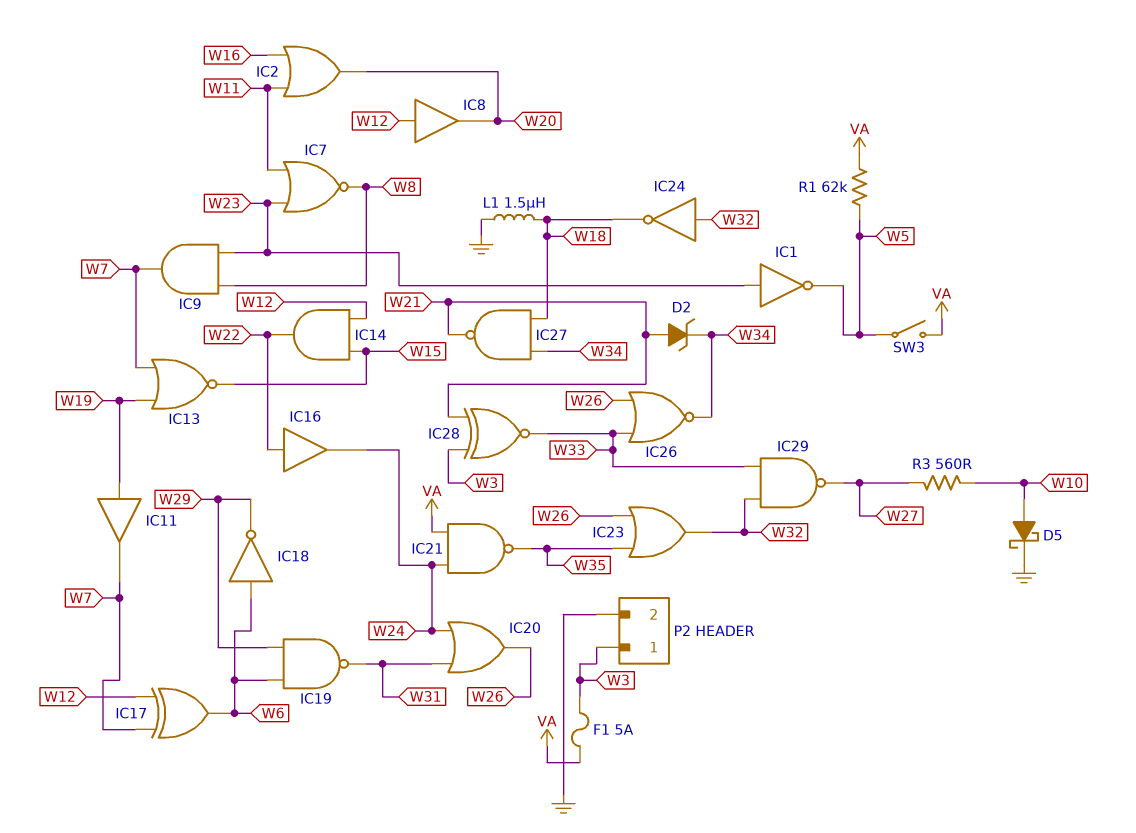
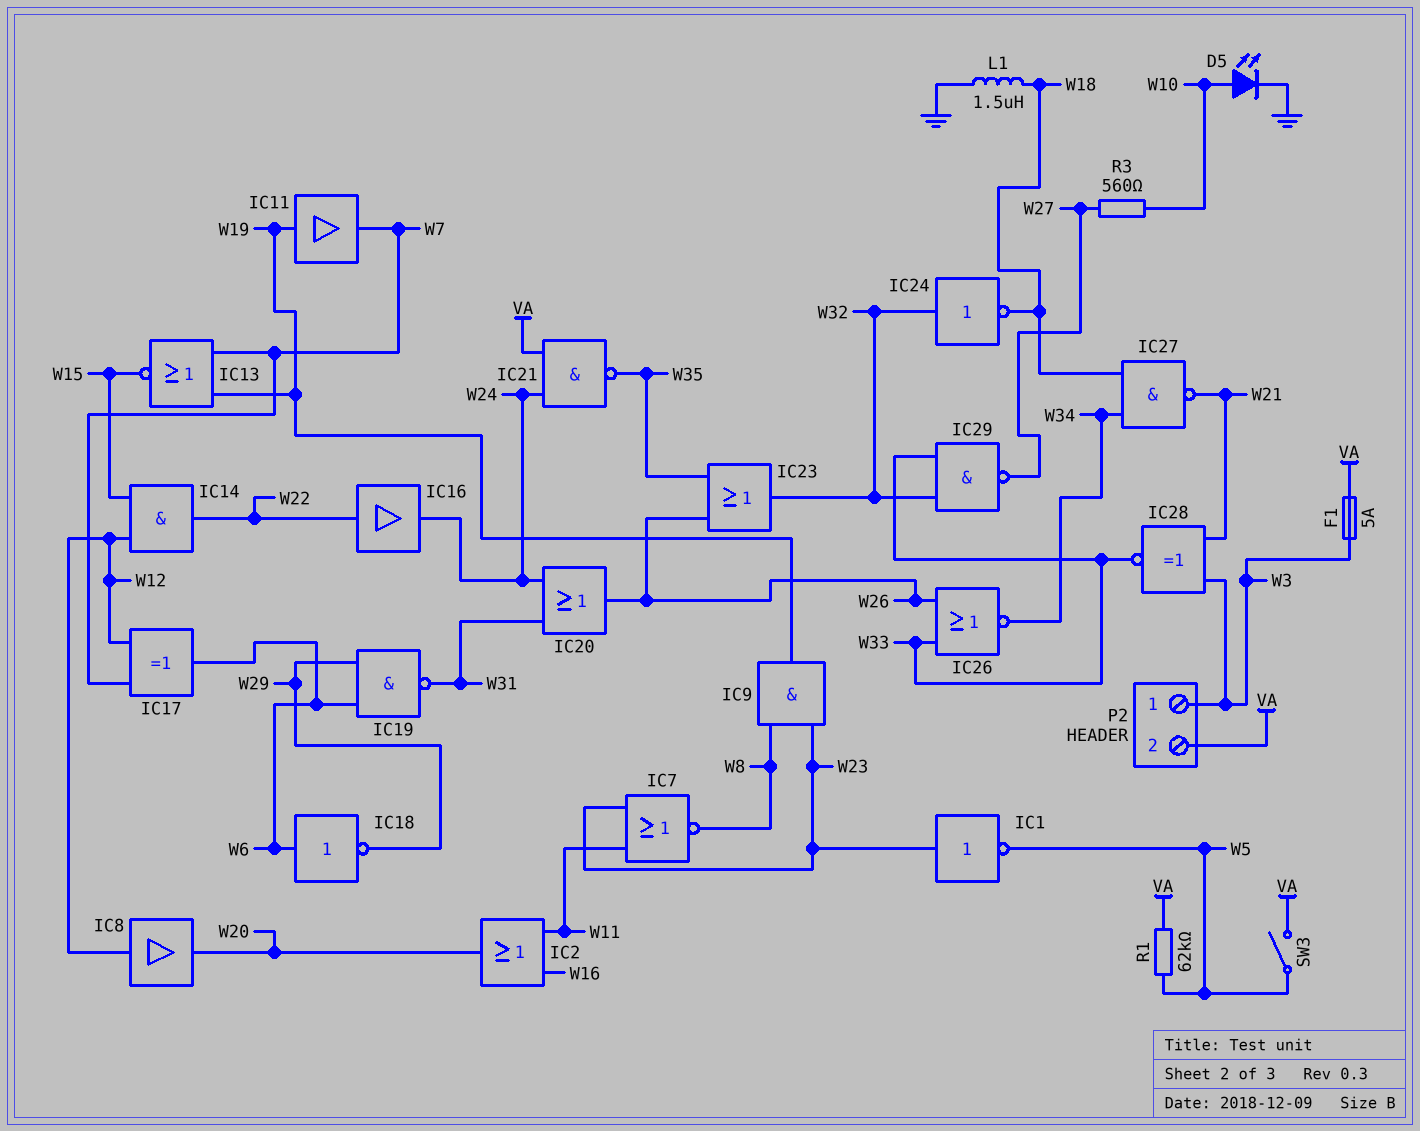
D2: zener (A W21, K W34) -> none
D5: schottky (A W10, K GND) -> LED (A W10, K GND)
IC9: AND (in W8, in W23, out W7) -> AND (in W8, in W23, out W19)
P2 pin 2: GND -> VA

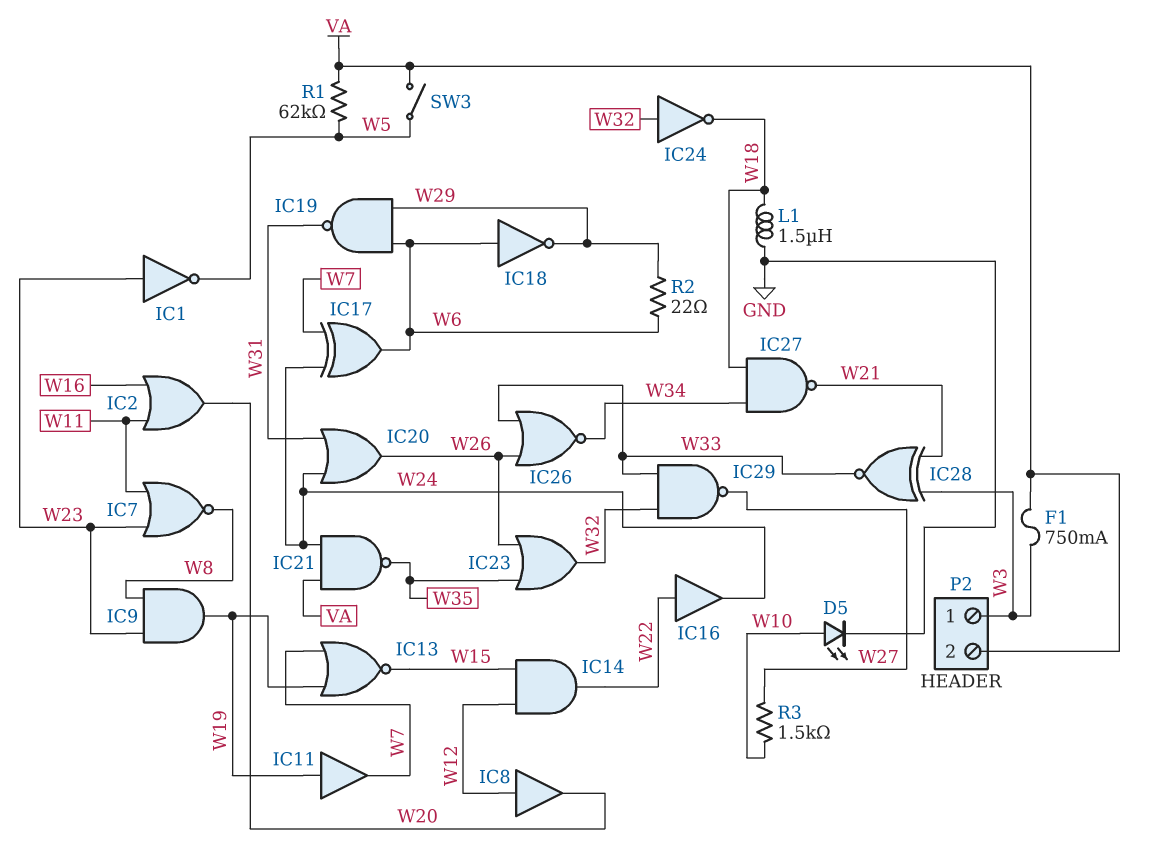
F1: 5A (VA, W3) -> 750mA (VA, W3)
IC17: XOR (in W7, in W12, out W6) -> XOR (in W7, in W24, out W6)
R2: none -> 22 (W6, W29)
R3: 560 (W10, W27) -> 1.5k (W10, W27)

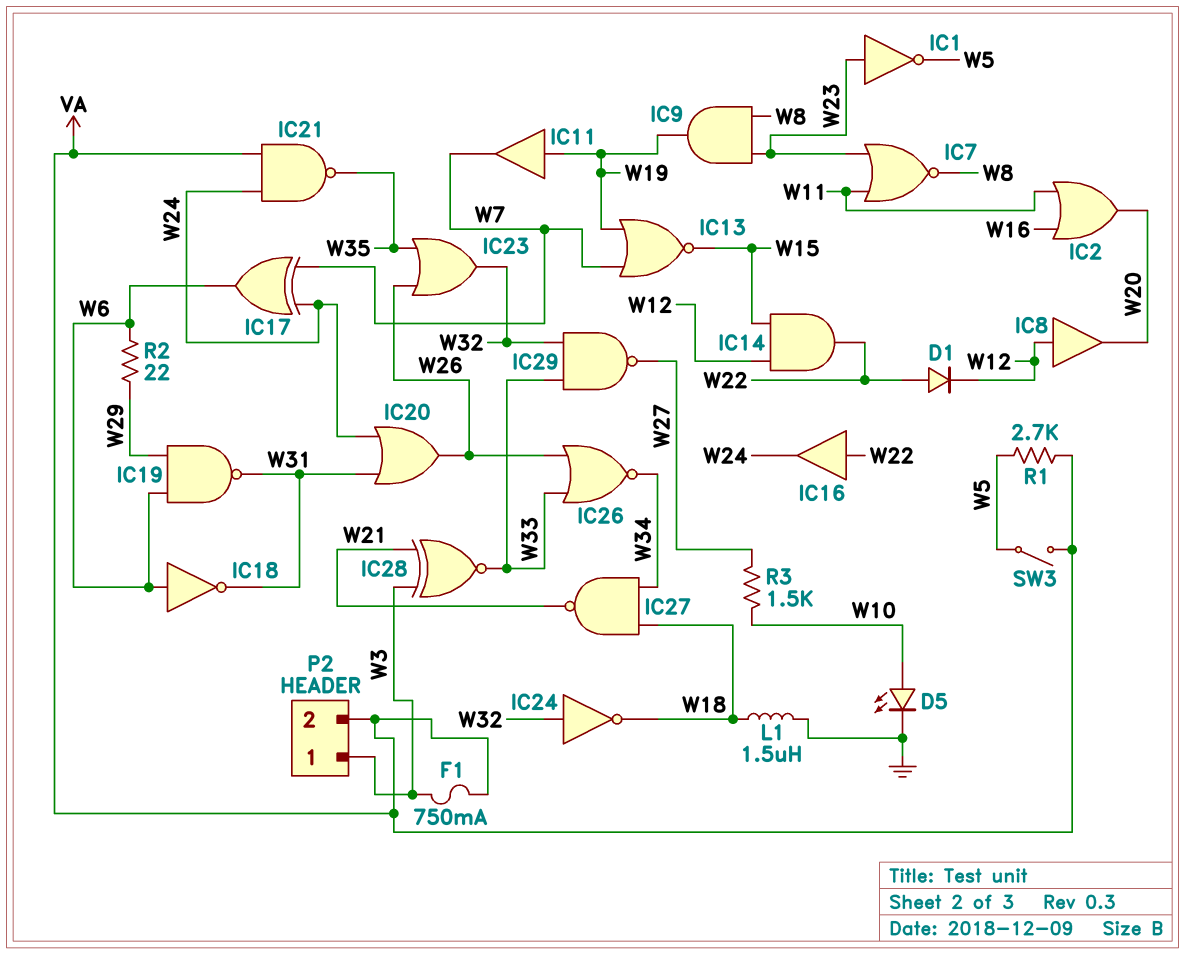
D1: none -> diode (A W22, K W12)
IC18: NOT (in W6, out W29) -> NOT (in W6, out W31)
R1: 62k (VA, W5) -> 2.7k (VA, W5)

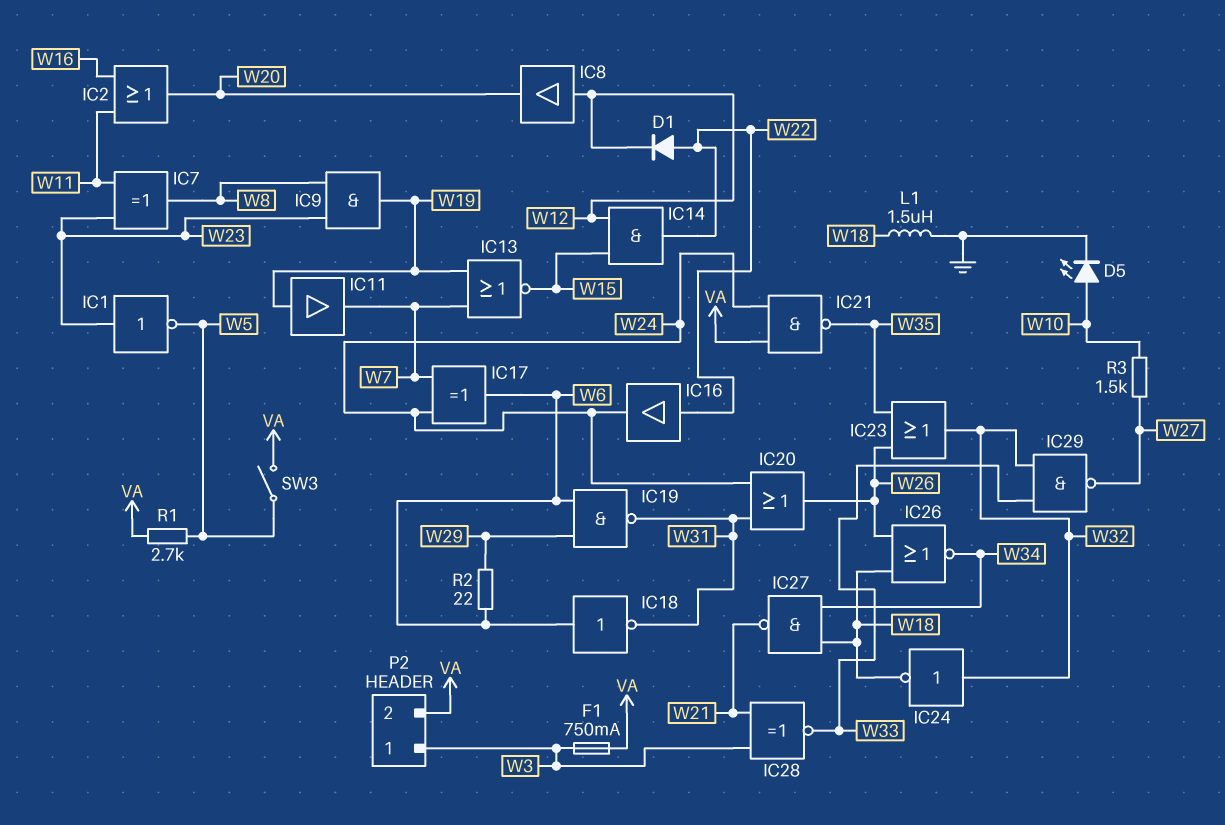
IC7: NOR (in W11, in W23, out W8) -> XOR (in W11, in W23, out W8)
IC26: NOR (in W26, in W33, out W34) -> NOR (in W18, in W26, out W34)

